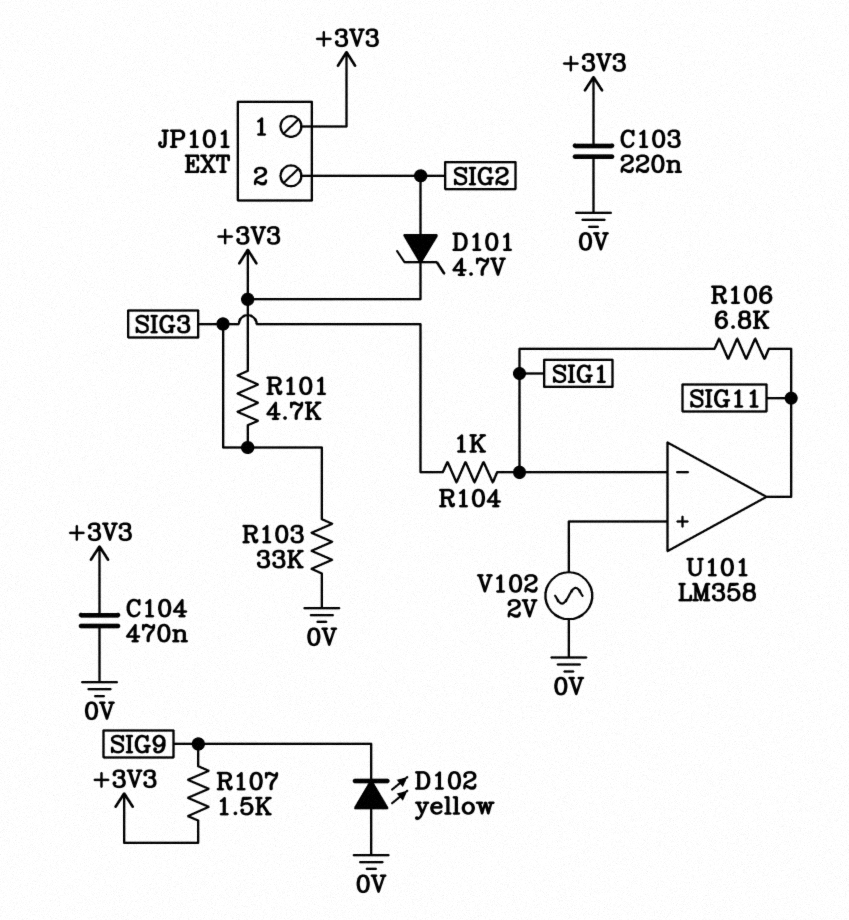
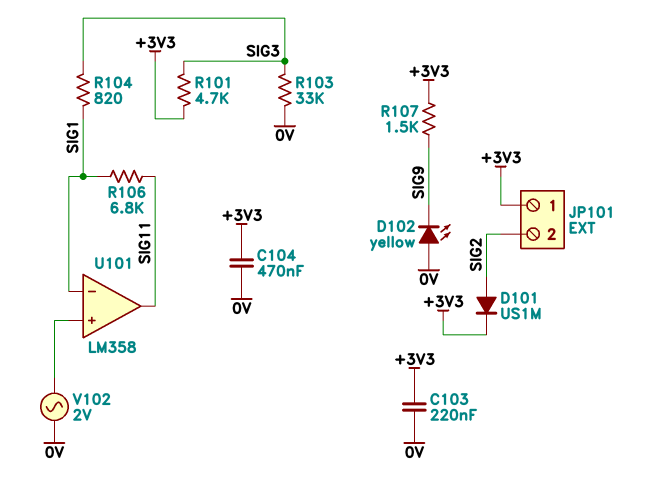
D101: zener 4.7V (A SIG2, K +3V3) -> diode US1M (A SIG2, K +3V3)
R104: 1k (SIG1, SIG3) -> 820 (SIG1, SIG3)

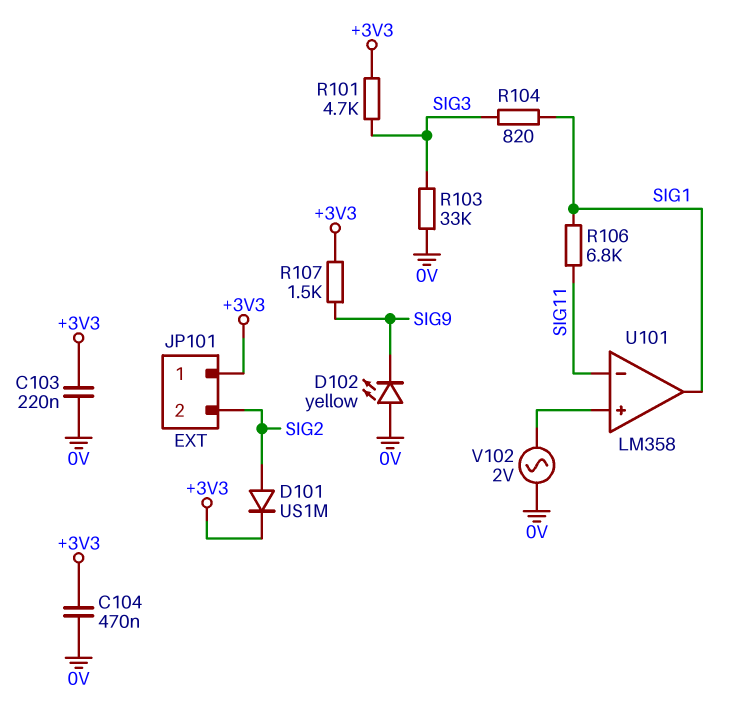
U101 pin in-: SIG1 -> SIG11
U101 pin out: SIG11 -> SIG1

